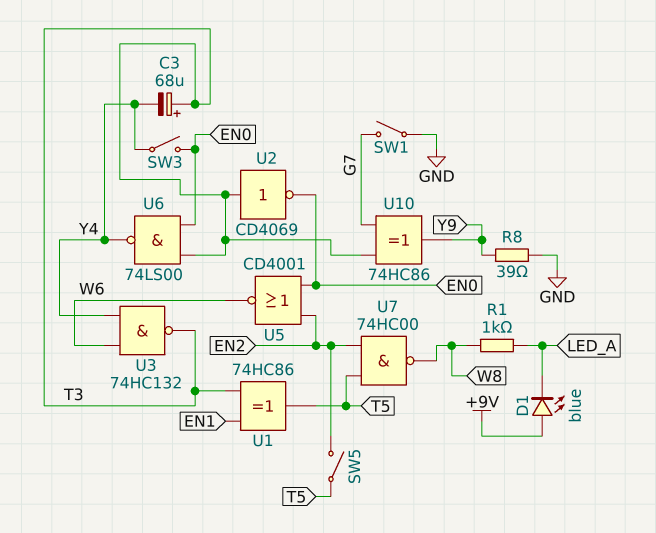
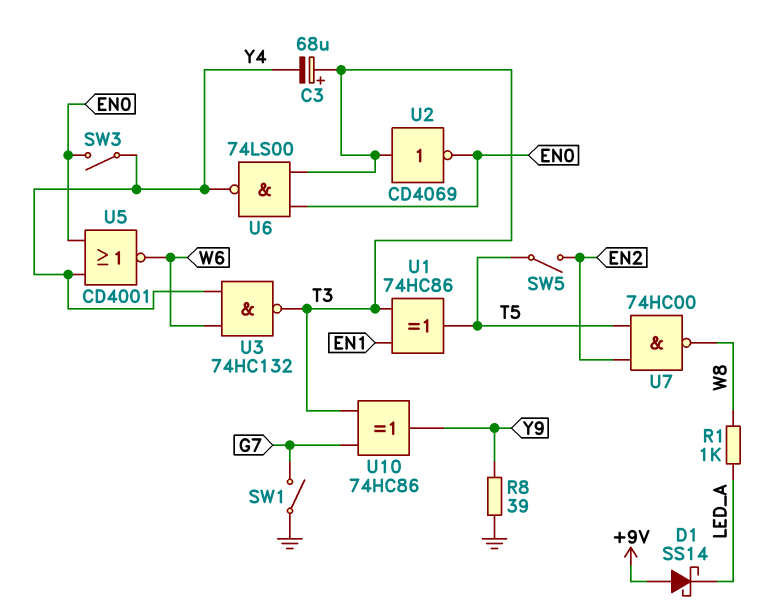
D1: LED blue (A +9V, K LED_A) -> schottky SS14 (A +9V, K LED_A)
U5: NOR CD4001 (in EN0, in EN2, out W6) -> NOR CD4001 (in EN0, in Y4, out W6)

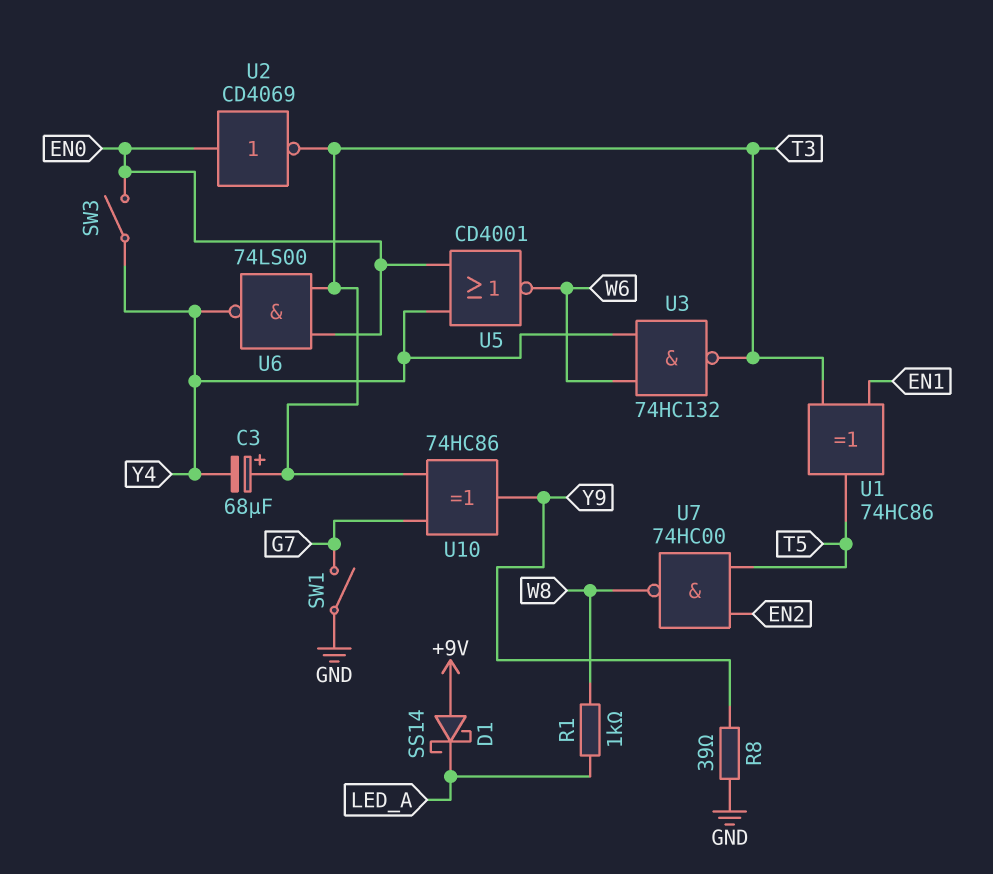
SW5: switch (EN2, T5) -> none
U2: NOT CD4069 (in T3, out EN0) -> NOT CD4069 (in EN0, out T3)

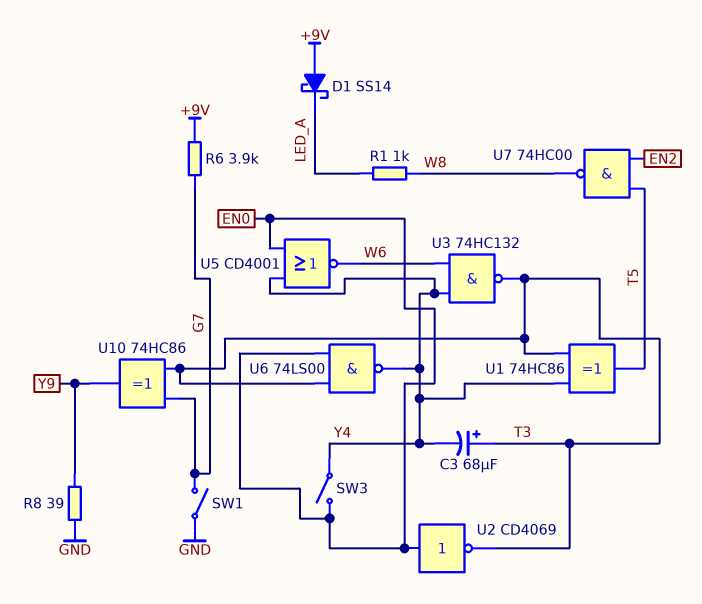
R6: none -> 3.9k (+9V, G7)
U1: XOR 74HC86 (in EN1, in T3, out T5) -> XOR 74HC86 (in T3, in Y4, out T5)

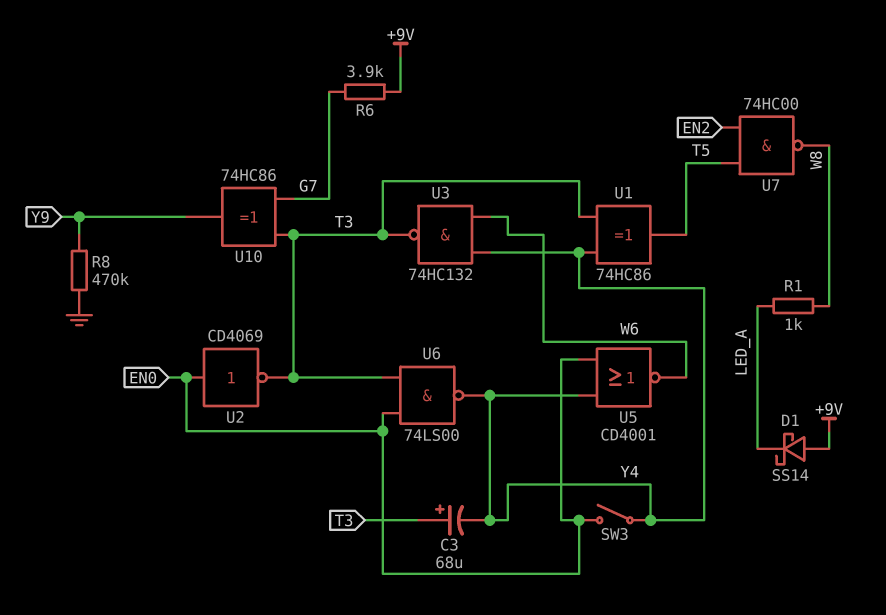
R8: 39 (GND, Y9) -> 470k (GND, Y9)
SW1: switch (G7, GND) -> none

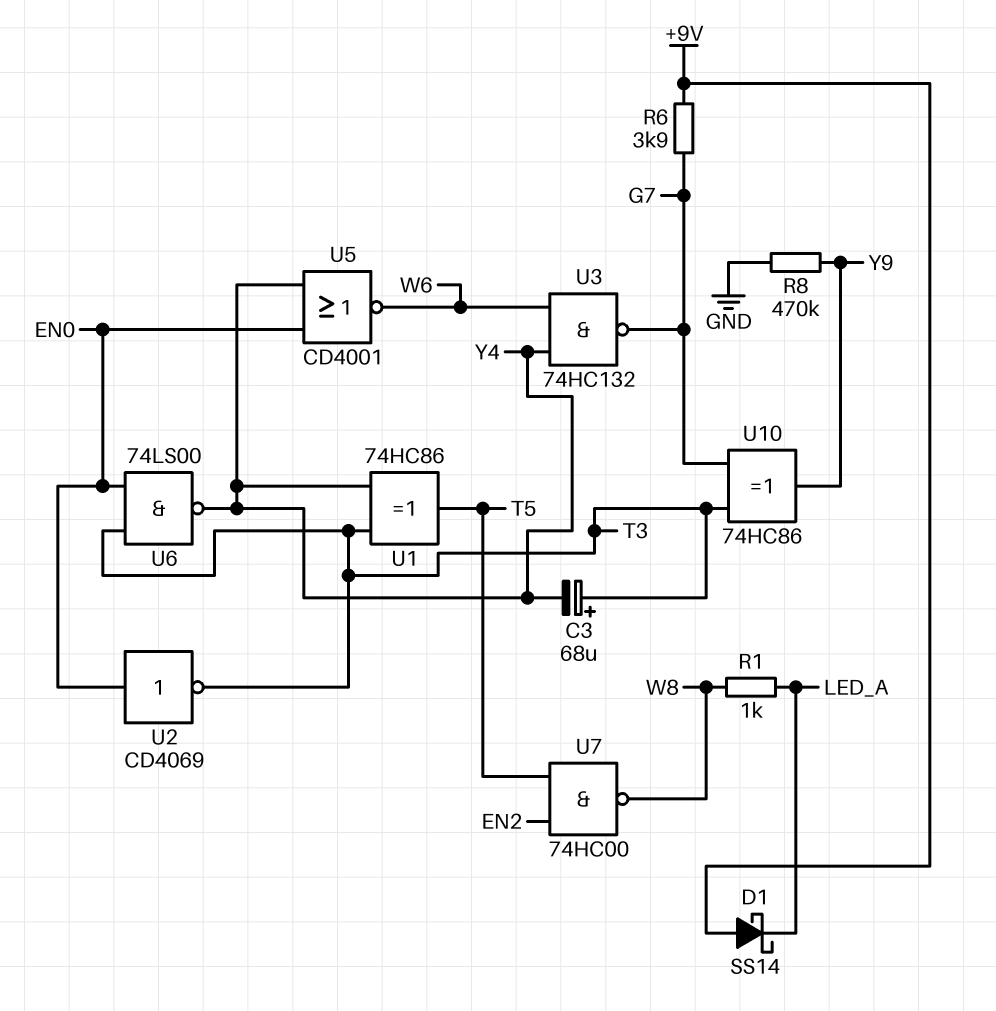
SW3: switch (EN0, Y4) -> none
U3: NAND 74HC132 (in W6, in Y4, out T3) -> NAND 74HC132 (in W6, in Y4, out G7)

